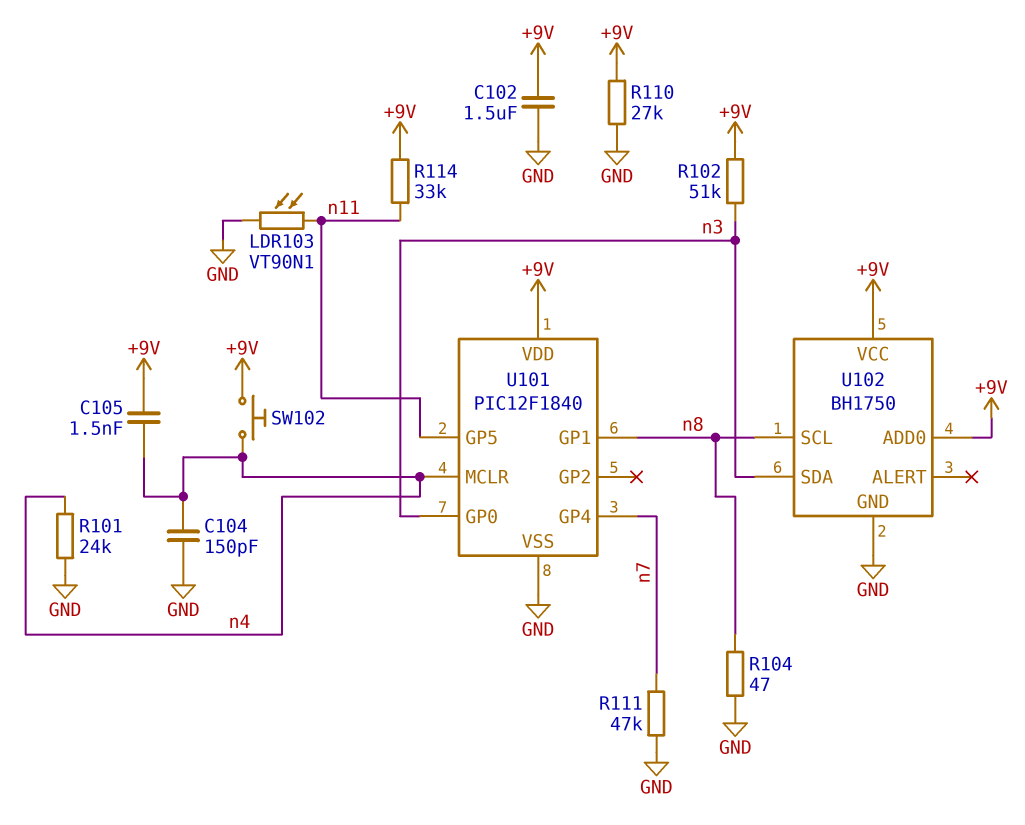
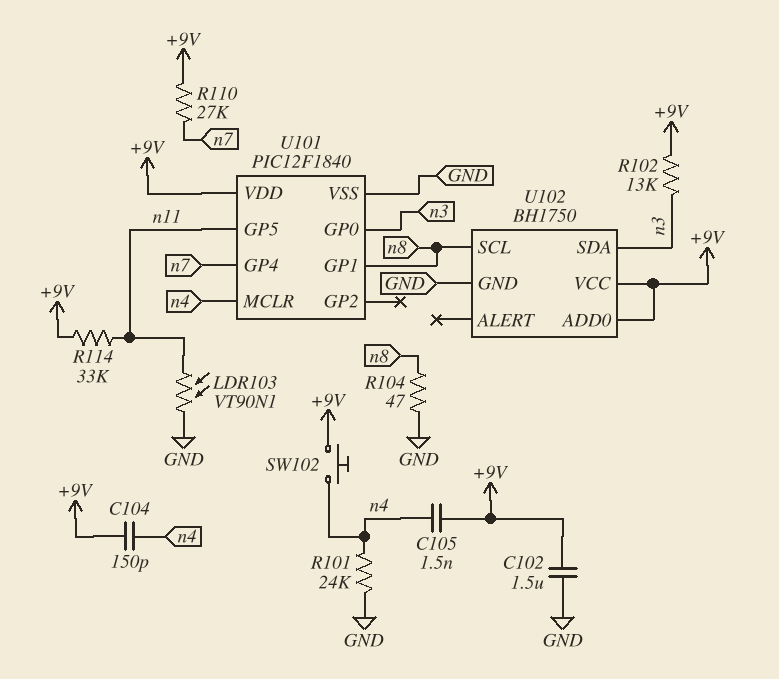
C104: 150pF (GND, n4) -> 150pF (+9V, n4)
R102: 51k (+9V, n3) -> 13k (+9V, n3)
R110: 27k (+9V, GND) -> 27k (+9V, n7)
R111: 47k (GND, n7) -> none

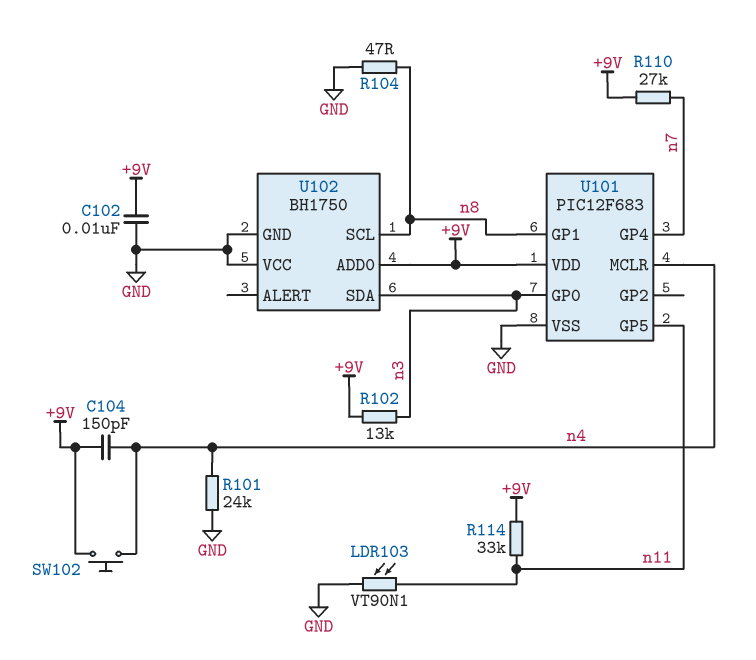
C102: 1.5uF (+9V, GND) -> 10nF (+9V, GND)
C105: 1.5nF (+9V, n4) -> none
U101: PIC12F1840 -> PIC12F683
U102 pin VCC: +9V -> GND

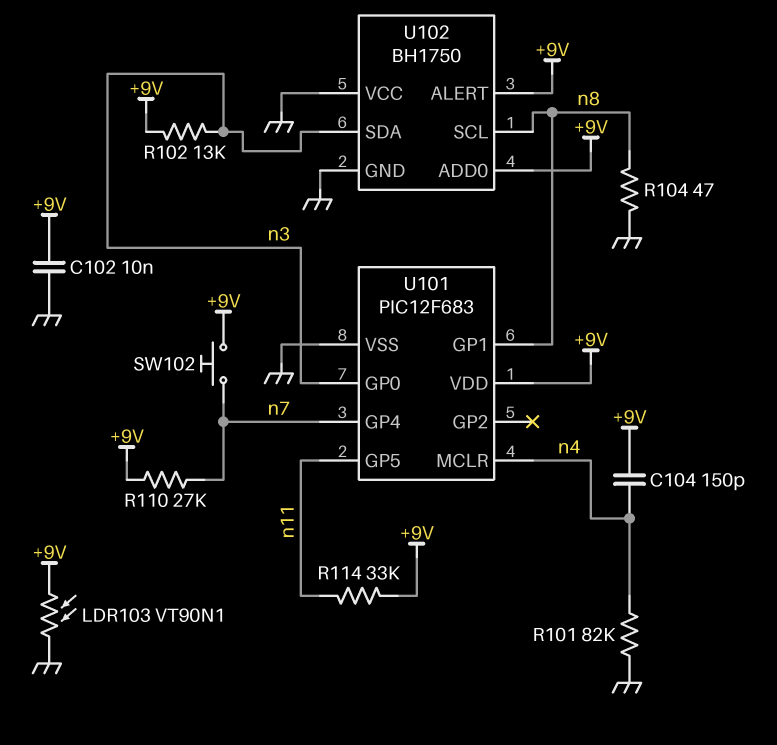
LDR103: VT90N1 (GND, n11) -> VT90N1 (+9V, GND)
R101: 24k (GND, n4) -> 82k (GND, n4)
SW102: button (+9V, n4) -> button (+9V, n7)
U102 pin ALERT: none -> +9V

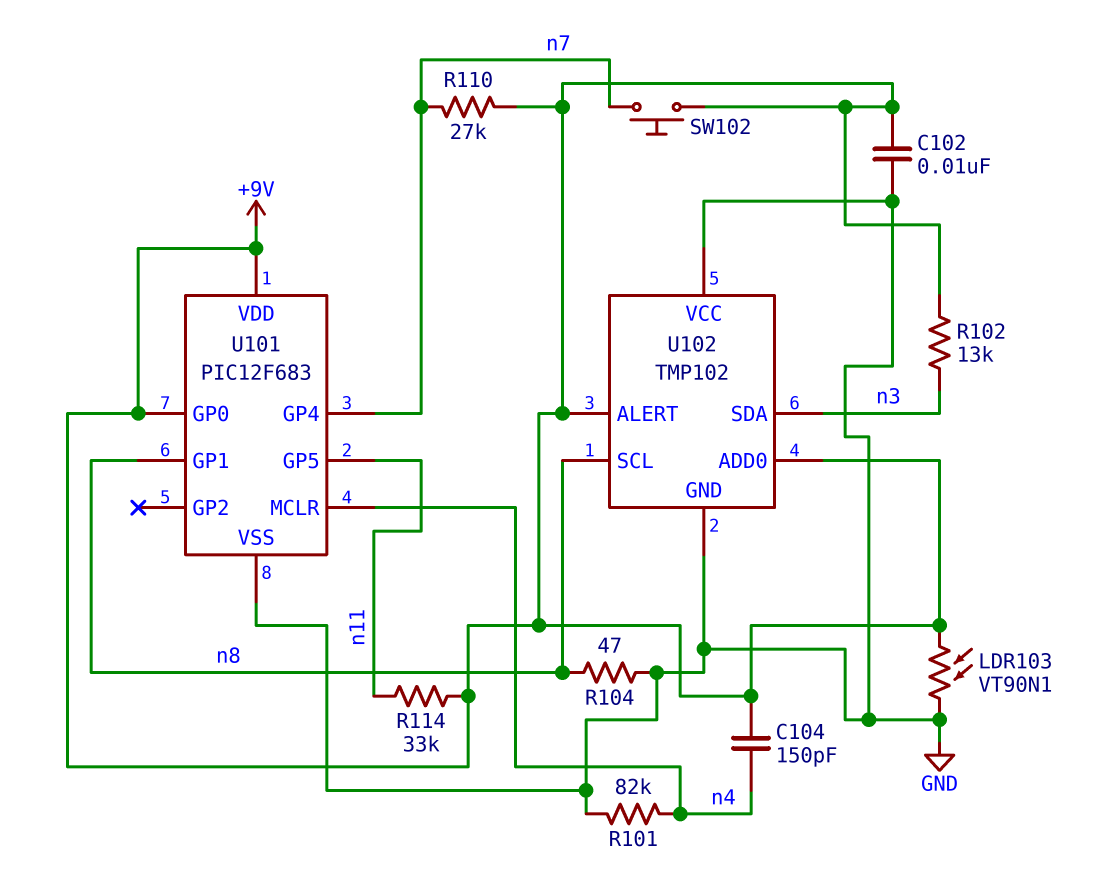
U101 pin GP0: n3 -> +9V
U102: BH1750 -> TMP102

